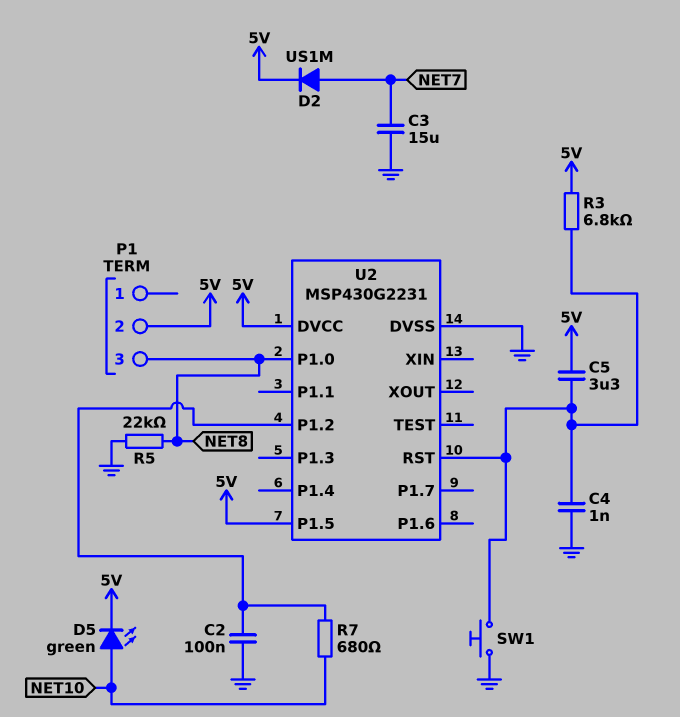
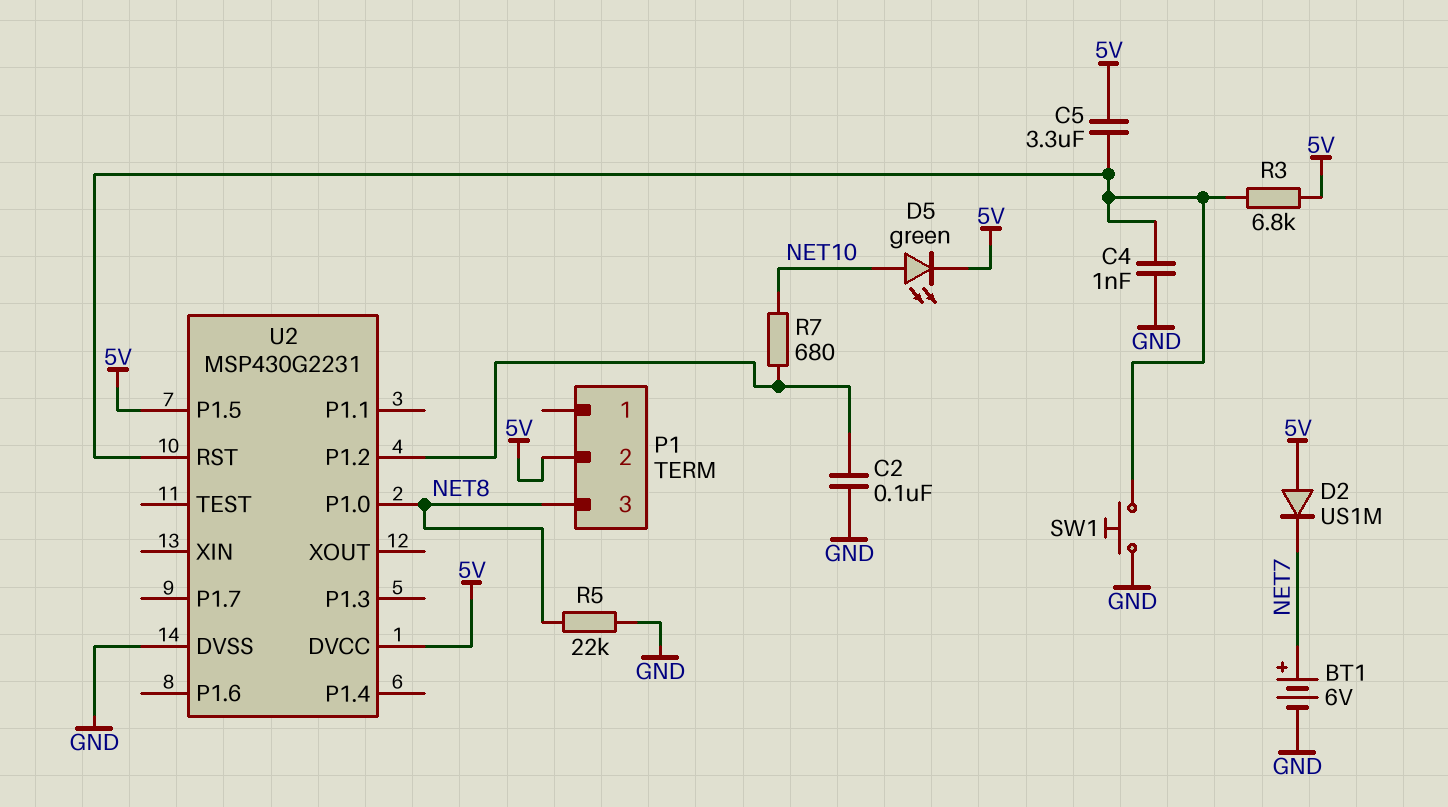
BT1: none -> 6V (plus NET7, minus GND)
C3: 15uF (GND, NET7) -> none
D2: diode US1M (A NET7, K 5V) -> diode US1M (A 5V, K NET7)

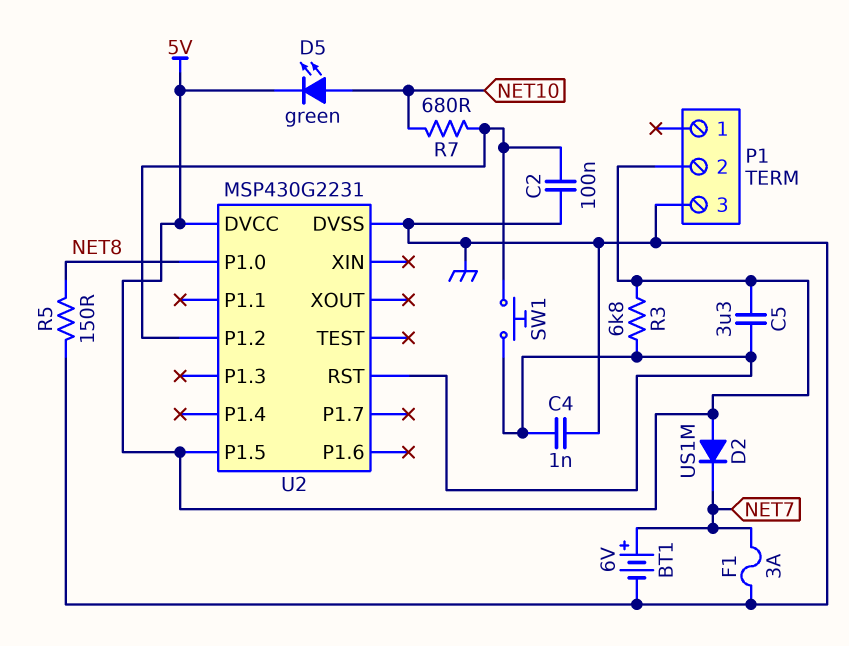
F1: none -> 3A (GND, NET7)
P1 pin 3: NET8 -> GND
R5: 22k (GND, NET8) -> 150 (GND, NET8)
SW1: button (GND, U2/RST) -> button (U2/P1.2, U2/RST)

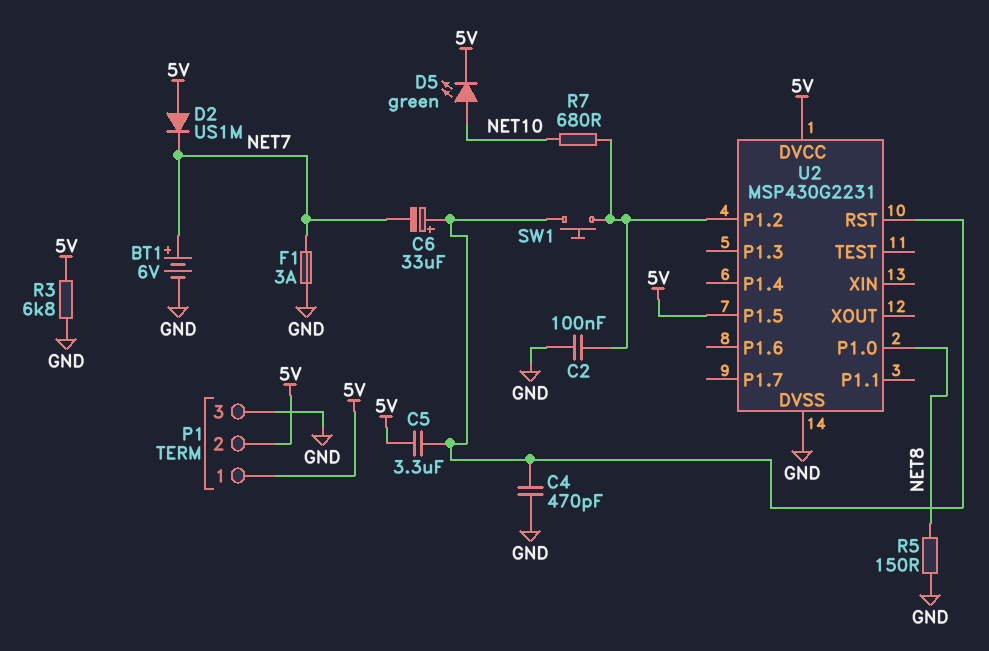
C4: 1nF (GND, U2/RST) -> 470pF (GND, U2/RST)
C6: none -> 33uF (plus U2/RST, minus NET7)
P1 pin 1: none -> 5V
R3: 6.8k (5V, U2/RST) -> 6.8k (5V, GND)

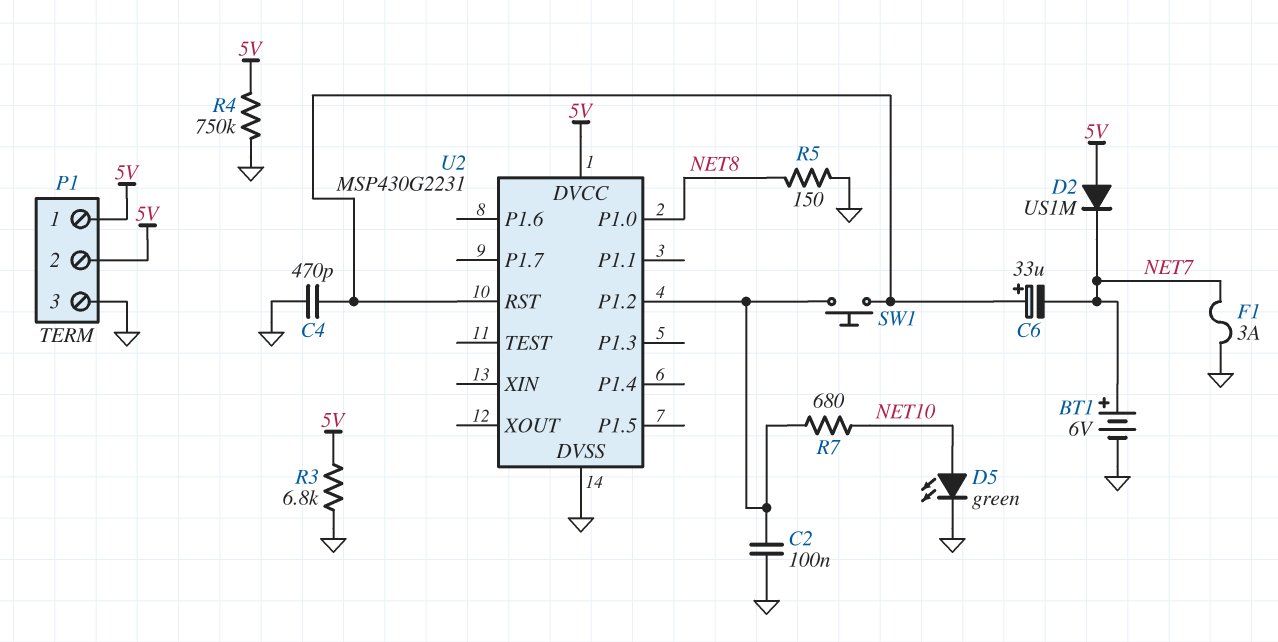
C5: 3.3uF (5V, U2/RST) -> none
D5: LED green (A NET10, K 5V) -> LED green (A NET10, K GND)
R4: none -> 750k (5V, GND)
U2 pin P1.5: 5V -> none

